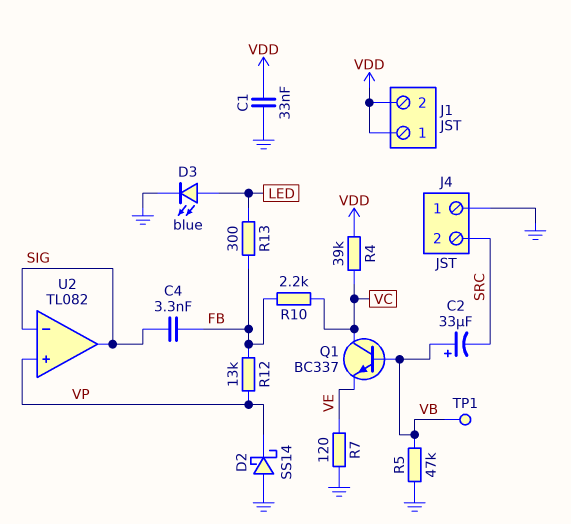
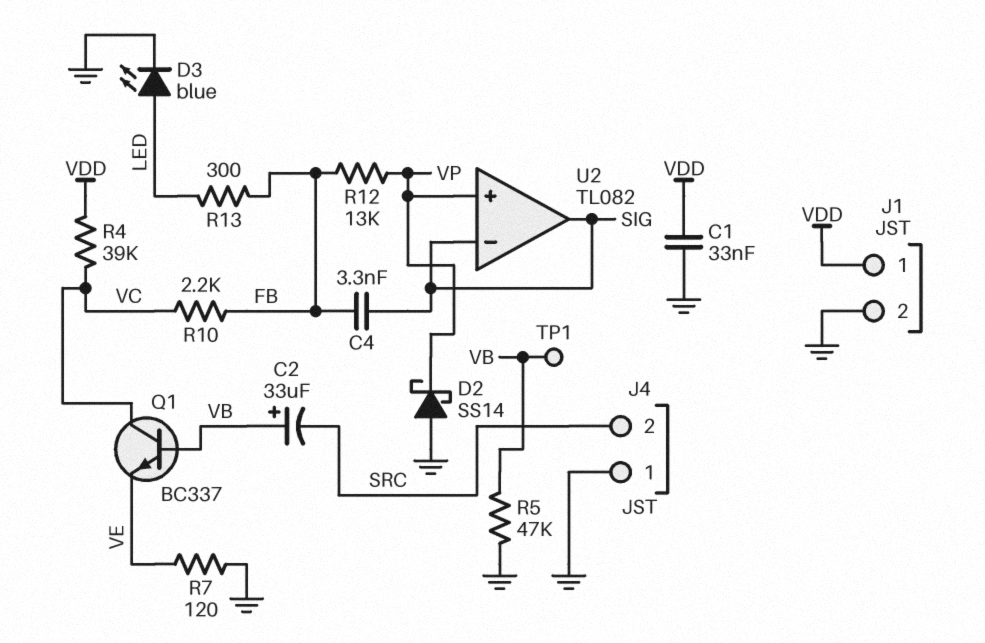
J1 pin 2: VDD -> GND

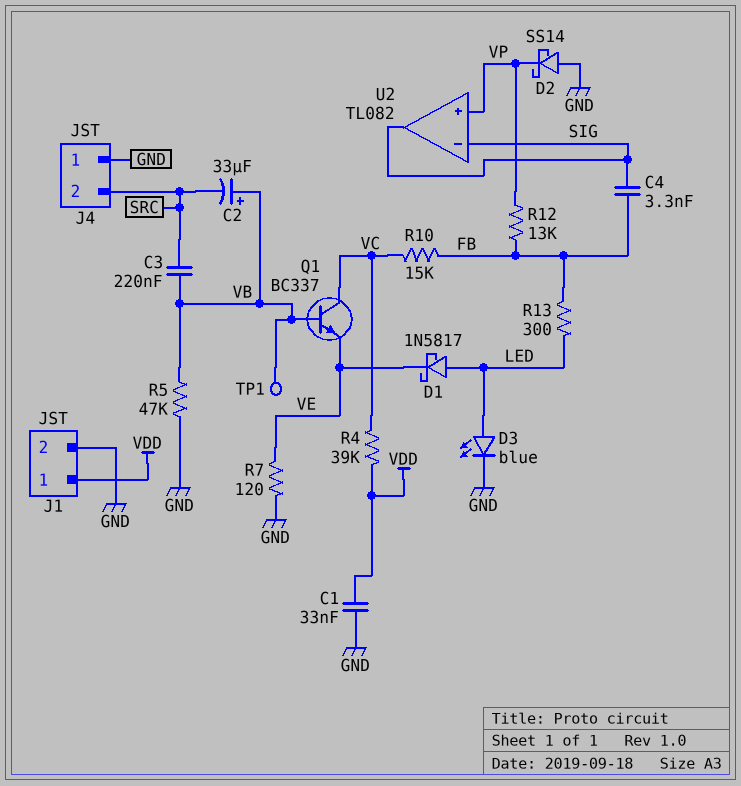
C3: none -> 220nF (SRC, VB)
D1: none -> schottky 1N5817 (A LED, K VE)
R10: 2.2k (FB, VC) -> 15k (FB, VC)

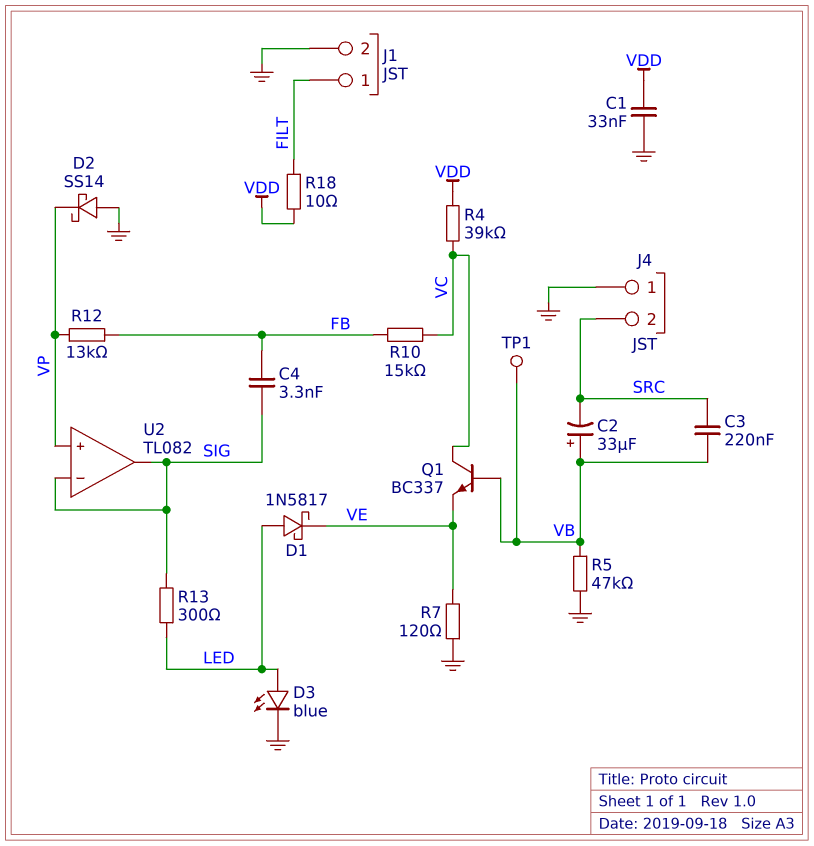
J1 pin 1: VDD -> FILT
R13: 300 (FB, LED) -> 300 (LED, SIG)
R18: none -> 10 (FILT, VDD)

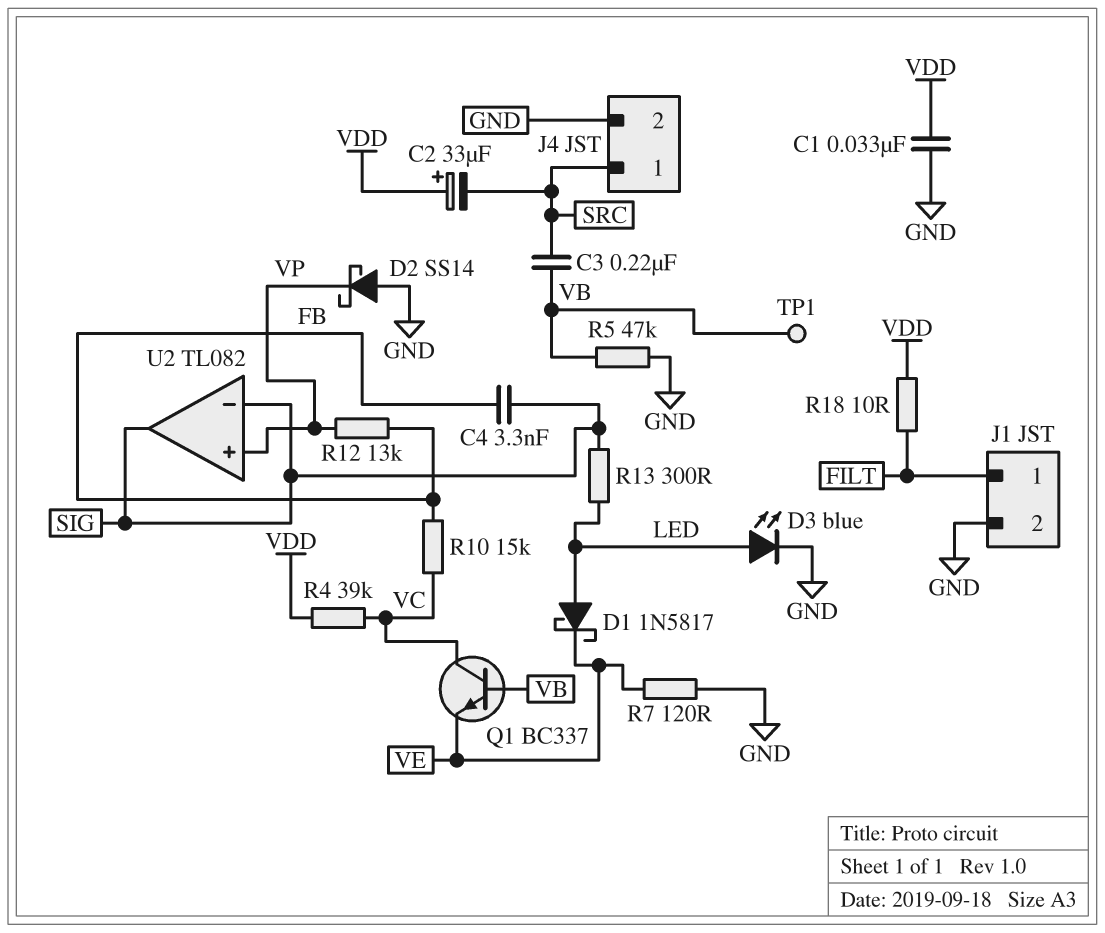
C2: 33uF (plus VB, minus SRC) -> 33uF (plus VDD, minus SRC)
J4 pin 1: GND -> SRC
J4 pin 2: SRC -> GND

